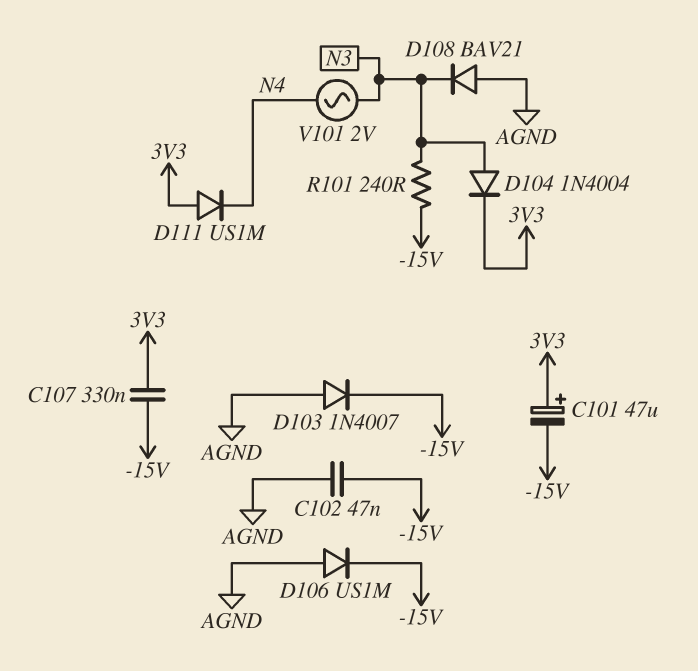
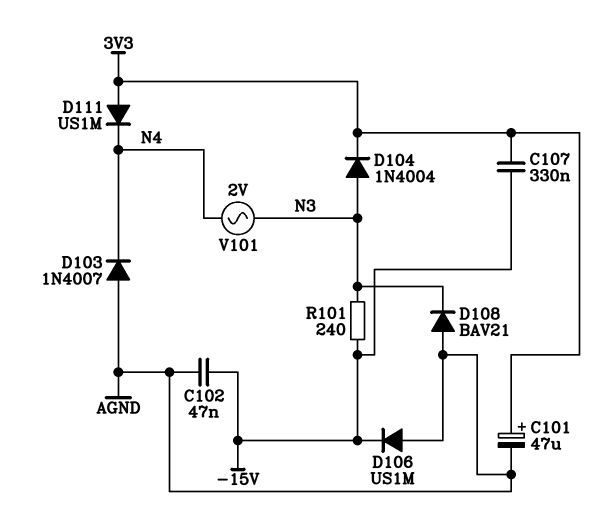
C101: 47uF (plus 3V3, minus -15V) -> 47uF (plus 3V3, minus AGND)
D103: diode 1N4007 (A AGND, K -15V) -> diode 1N4007 (A AGND, K N4)

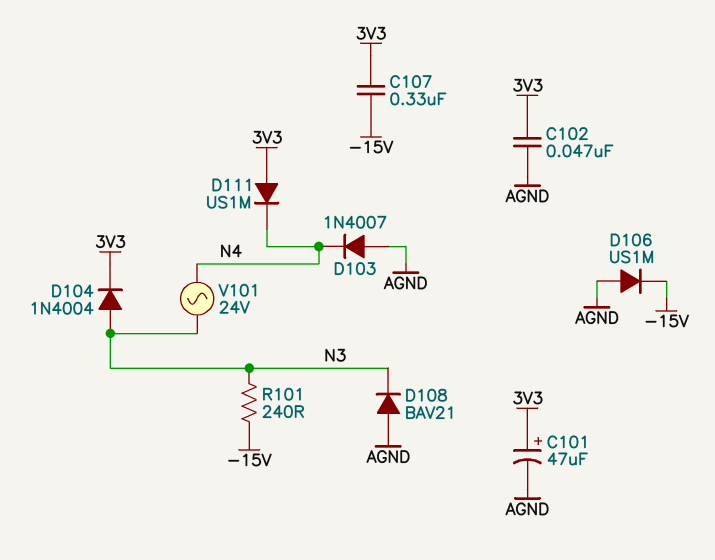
C102: 47nF (-15V, AGND) -> 47nF (3V3, AGND)
V101: AC 2V (N3, N4) -> AC 24V (N3, N4)

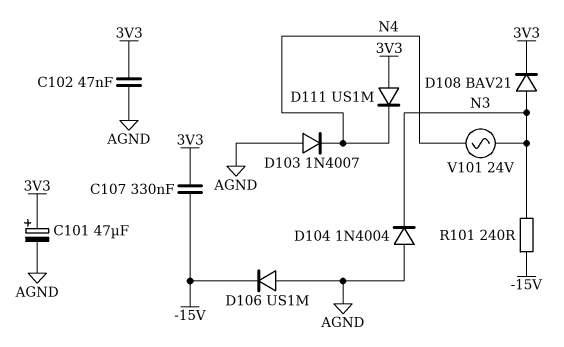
D104: diode 1N4004 (A N3, K 3V3) -> diode 1N4004 (A AGND, K N3)
D108: diode BAV21 (A AGND, K N3) -> diode BAV21 (A N3, K 3V3)

